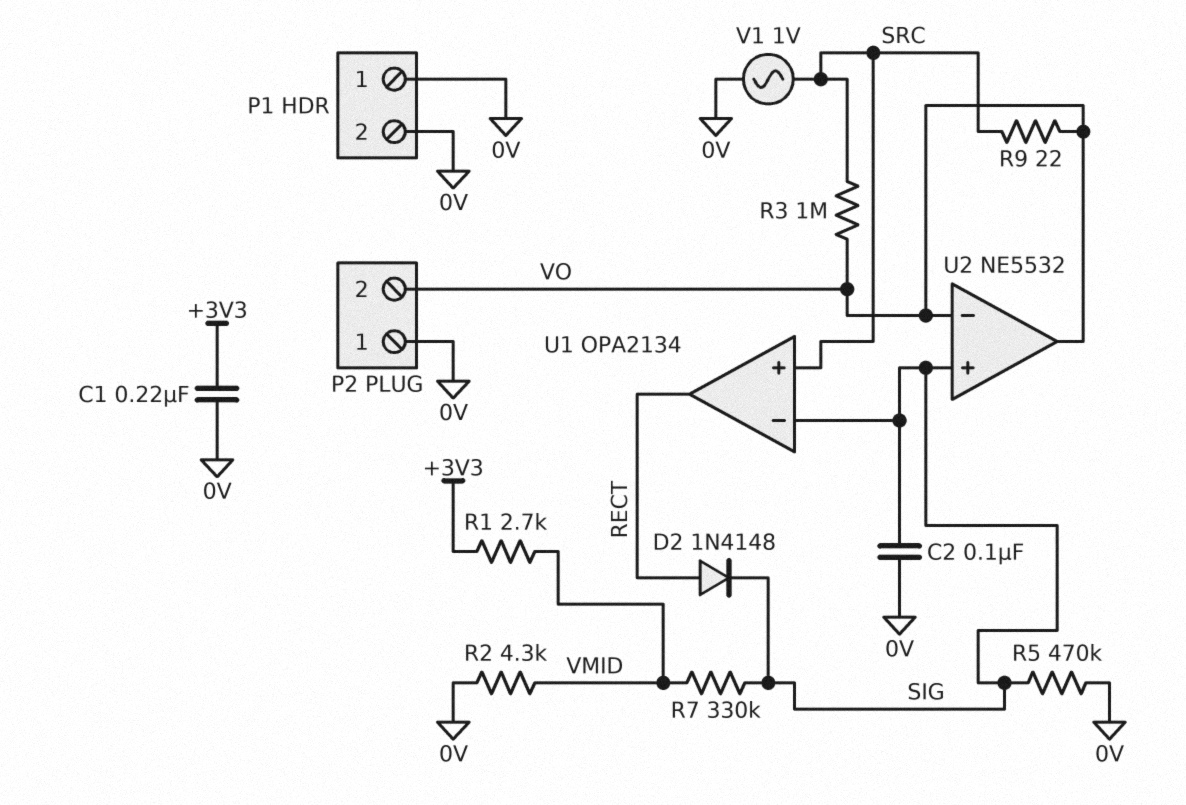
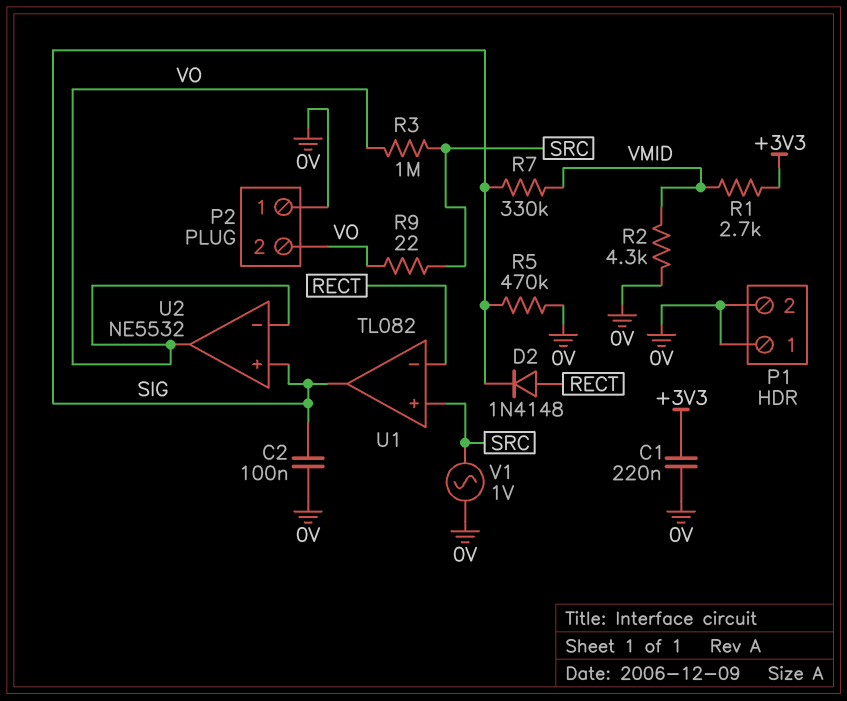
U1: OPA2134 -> TL082
U1 pin in-: SIG -> RECT
U1 pin out: RECT -> SIG

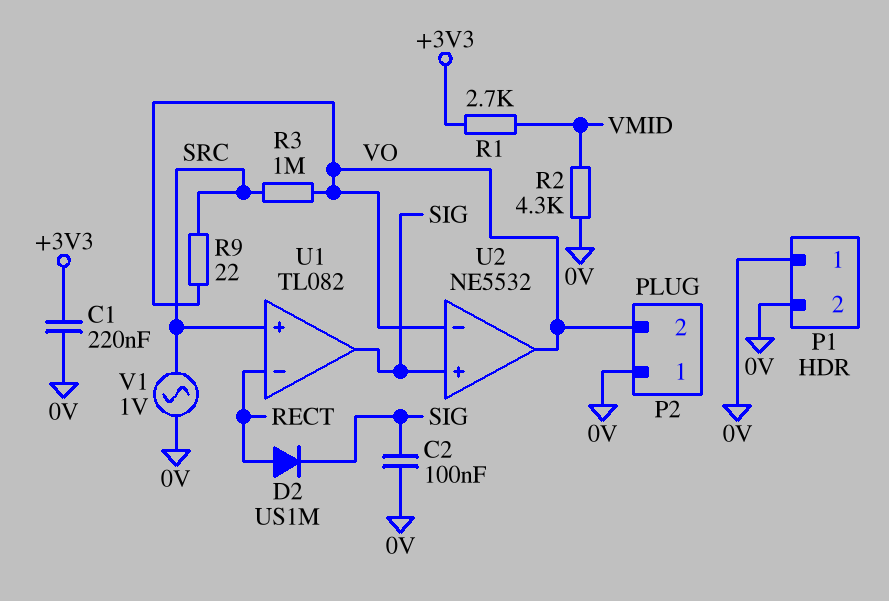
D2: diode 1N4148 (A RECT, K SIG) -> diode US1M (A RECT, K SIG)
R5: 470k (0V, SIG) -> none
R7: 330k (SIG, VMID) -> none

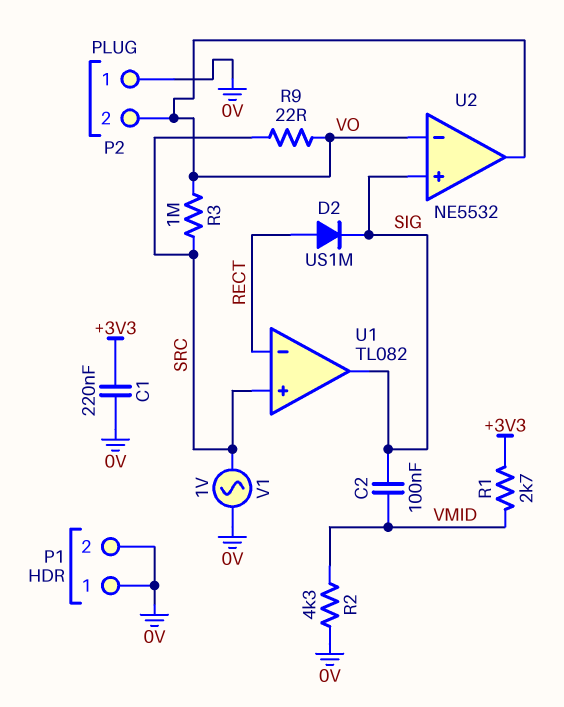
C2: 100nF (0V, SIG) -> 100nF (SIG, VMID)

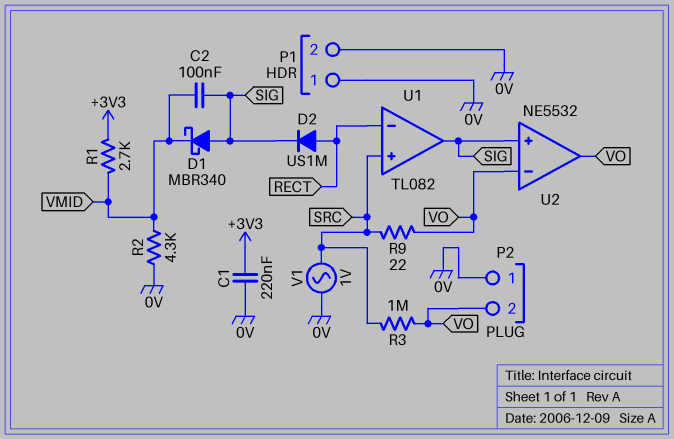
D1: none -> schottky MBR340 (A SIG, K VMID)

